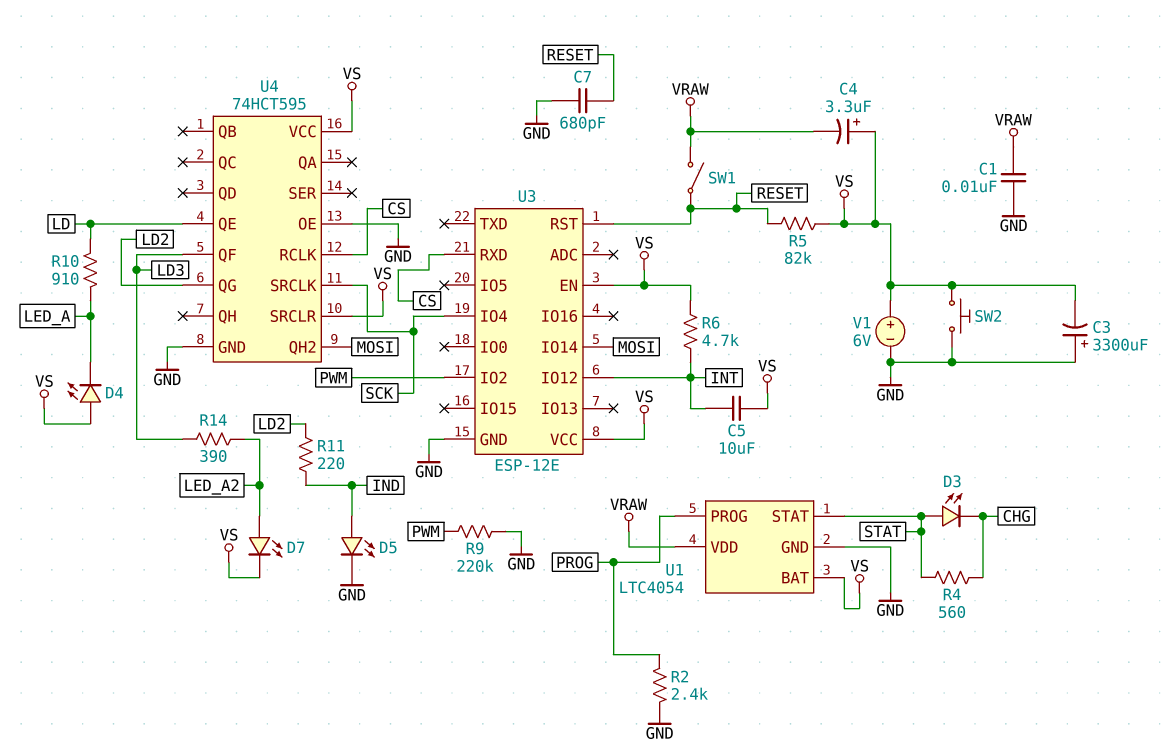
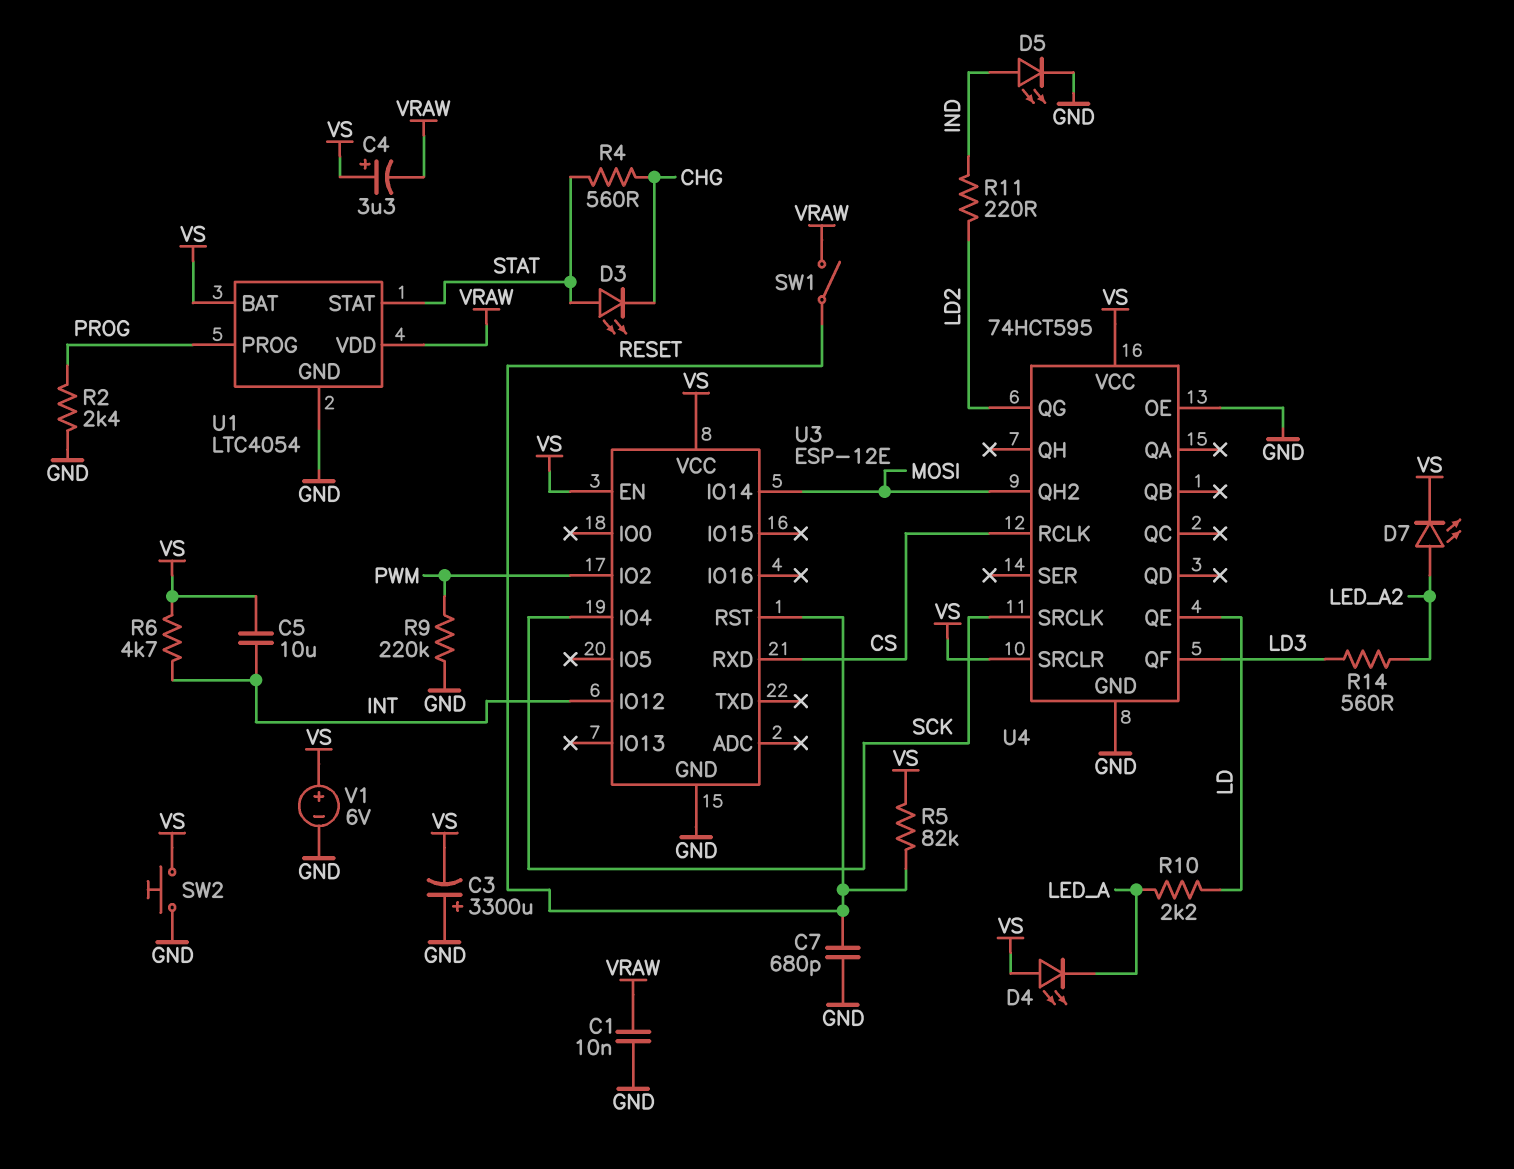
R10: 910 (LD, LED_A) -> 2.2k (LD, LED_A)
R14: 390 (LD3, LED_A2) -> 560 (LD3, LED_A2)

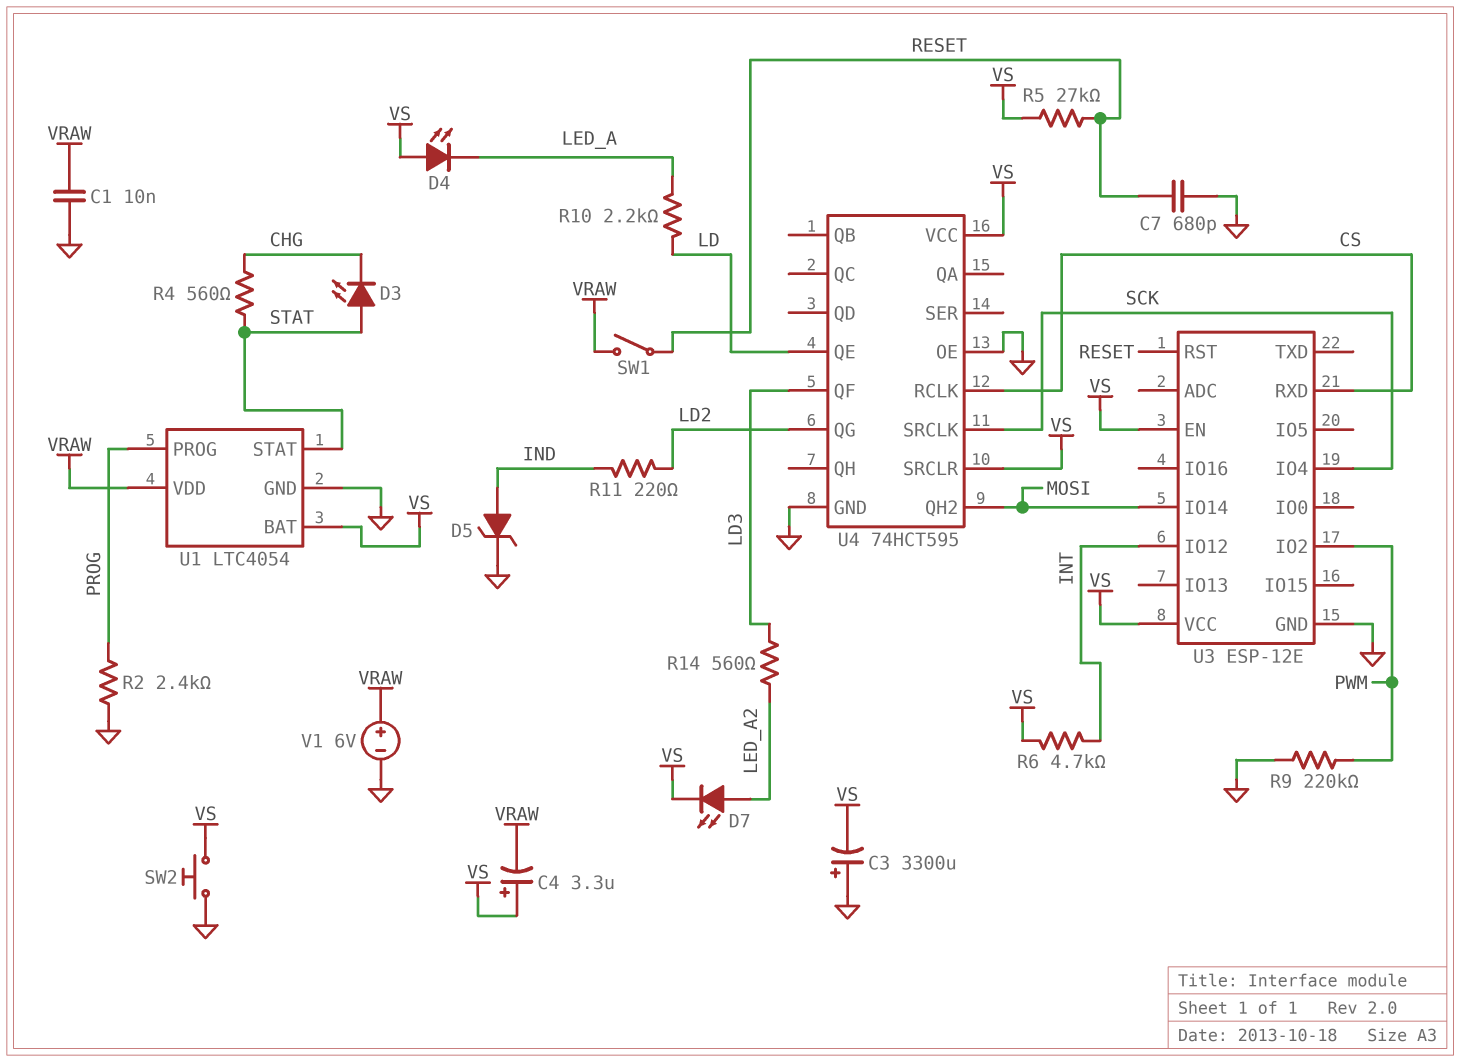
C5: 10uF (INT, VS) -> none
D5: LED (A IND, K GND) -> zener (A IND, K GND)
R5: 82k (RESET, VS) -> 27k (RESET, VS)
V1: 6V (plus VS, minus GND) -> 6V (plus VRAW, minus GND)

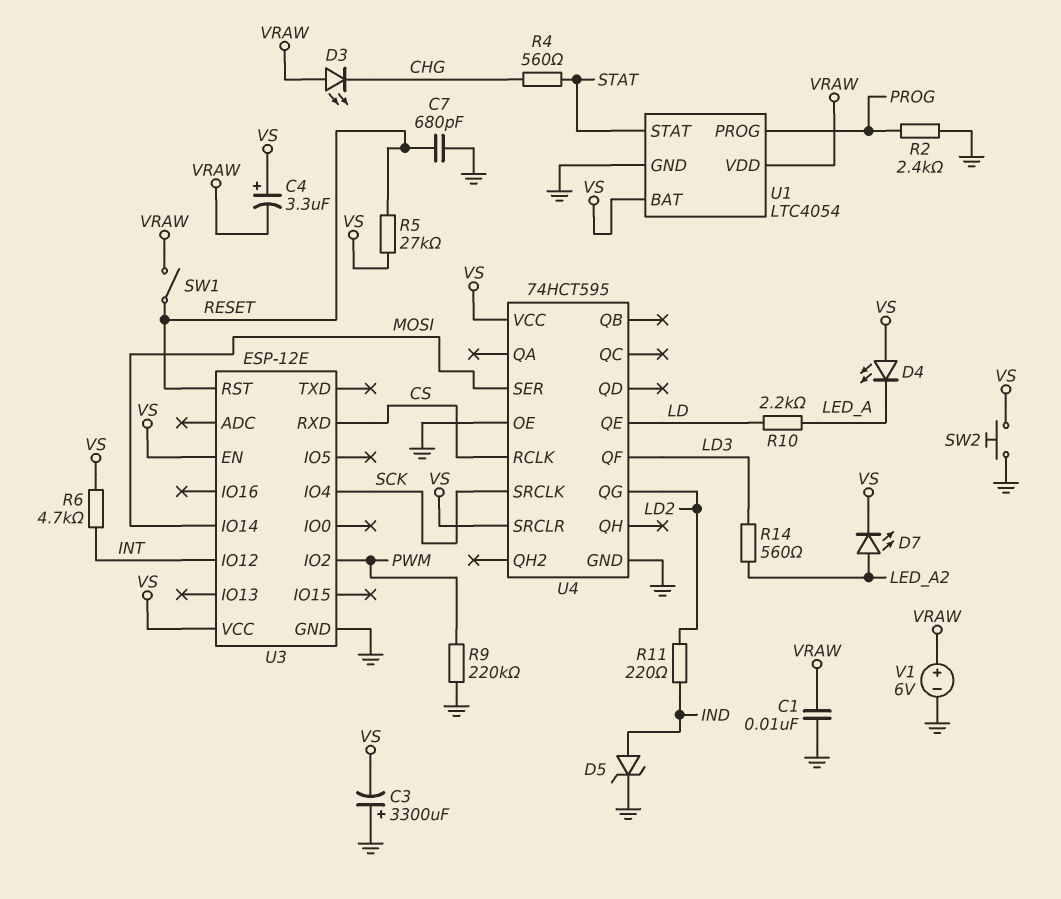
D3: LED (A STAT, K CHG) -> LED (A VRAW, K CHG)
U4 pin QH2: MOSI -> none
U4 pin SER: none -> MOSI

